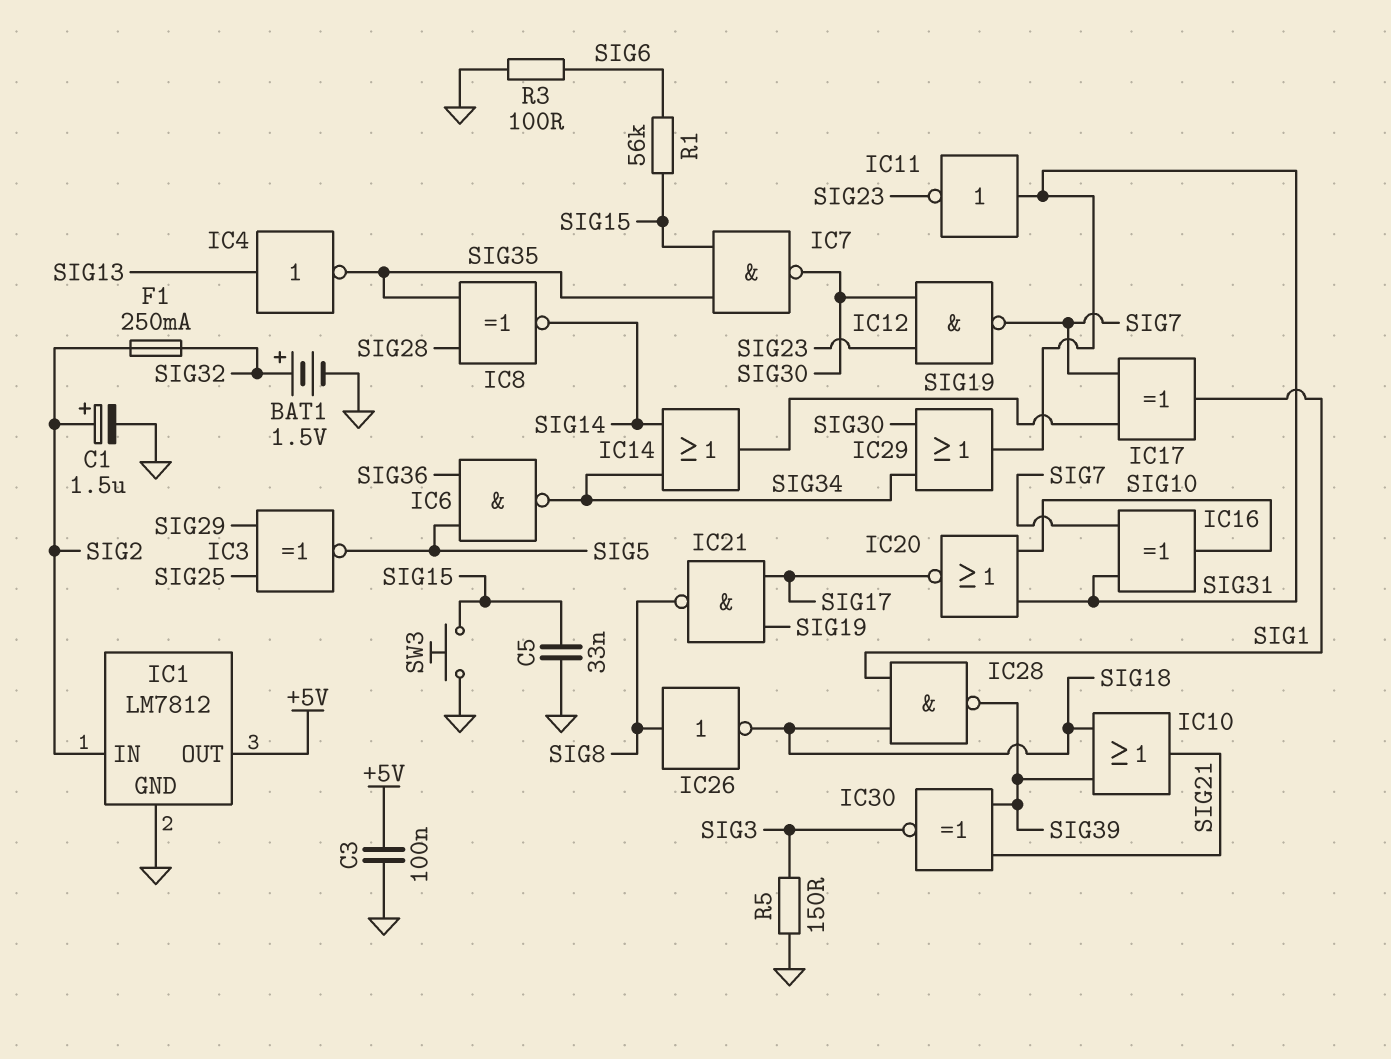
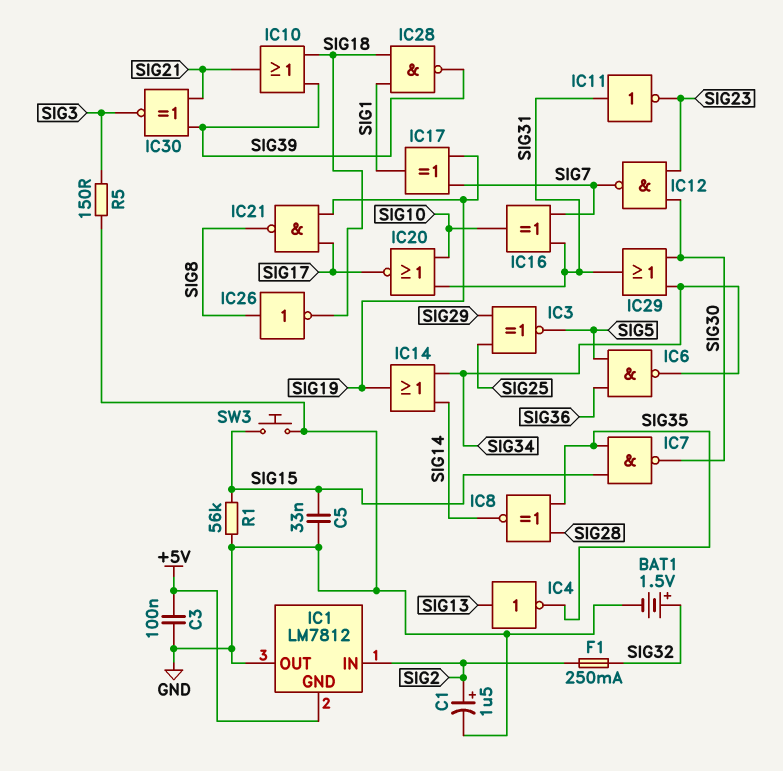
IC1 pin GND: GND -> +5V
IC1 pin OUT: +5V -> GND
R1: 56k (SIG6, SIG15) -> 56k (GND, SIG15)
R3: 100 (GND, SIG6) -> none

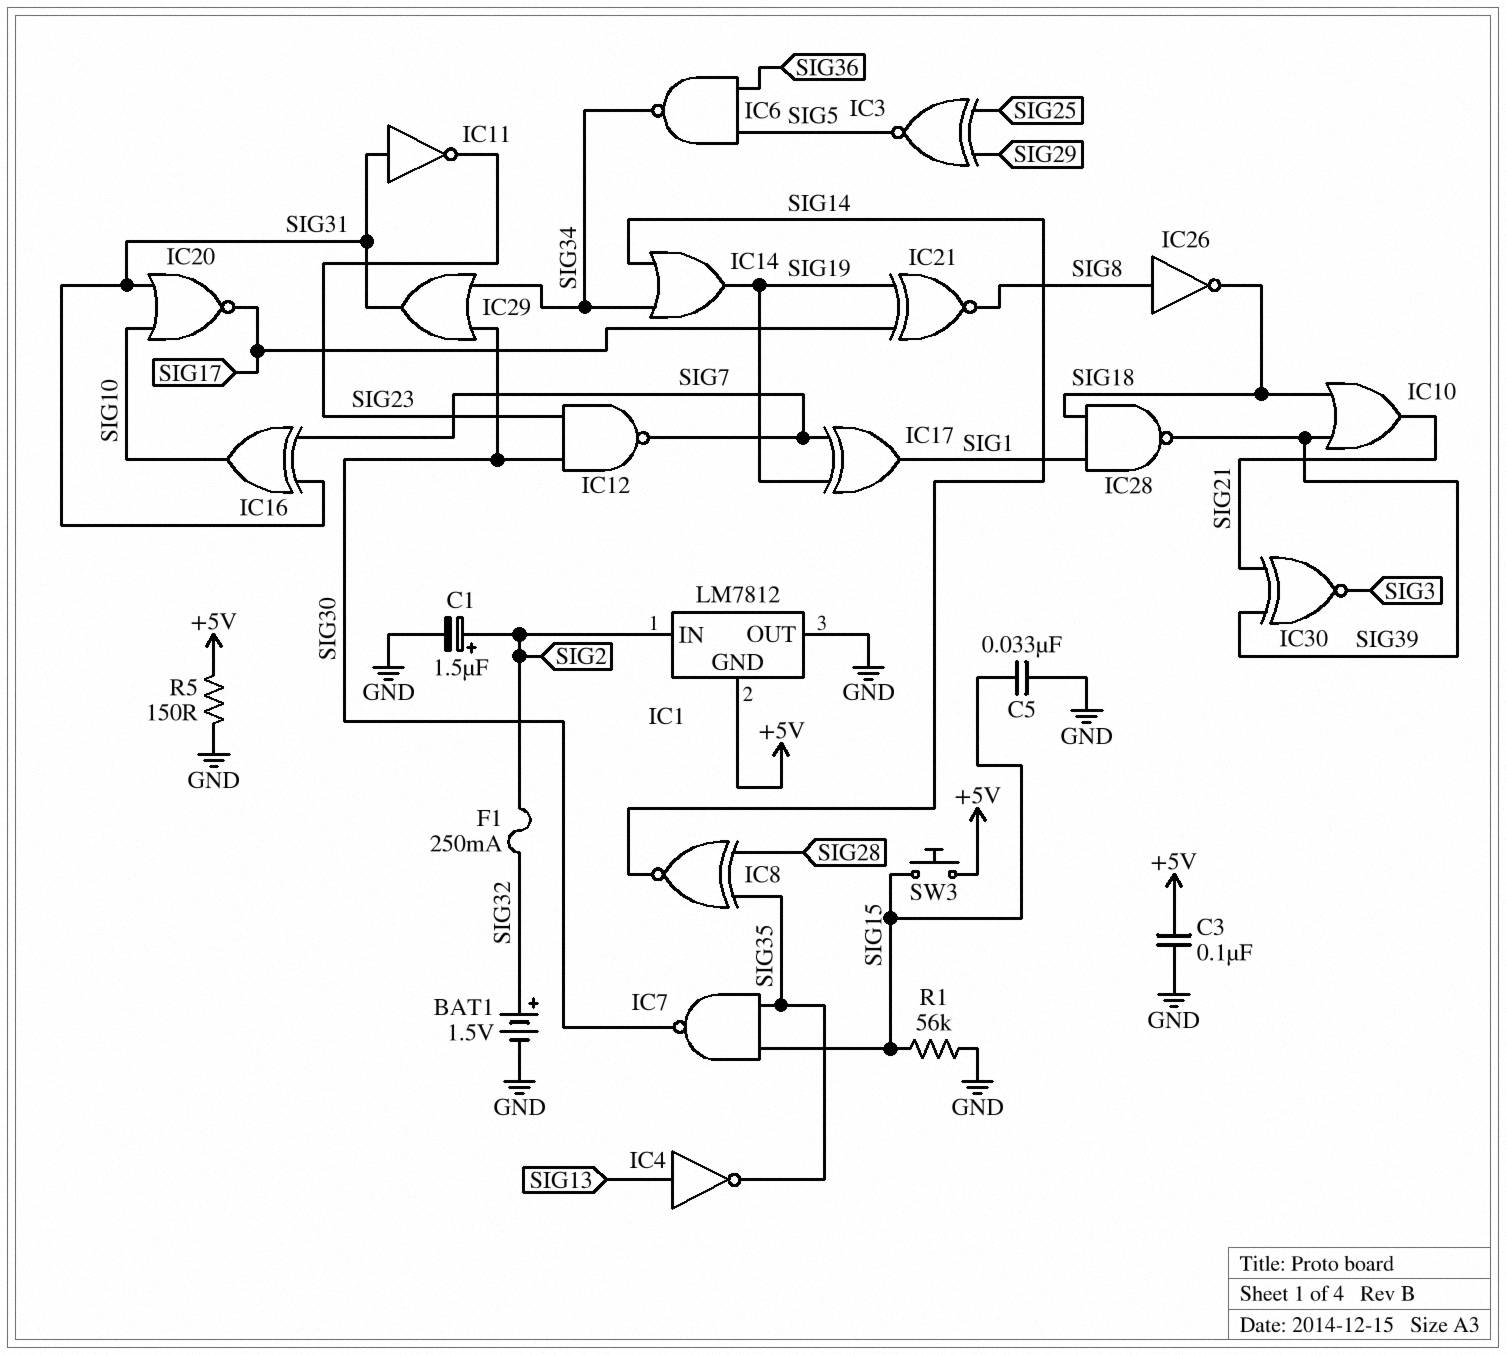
IC21: NAND (in SIG17, in SIG19, out SIG8) -> XNOR (in SIG17, in SIG19, out SIG8)
R5: 150 (GND, SIG3) -> 150 (+5V, GND)
SW3: button (GND, SIG15) -> button (+5V, SIG15)

